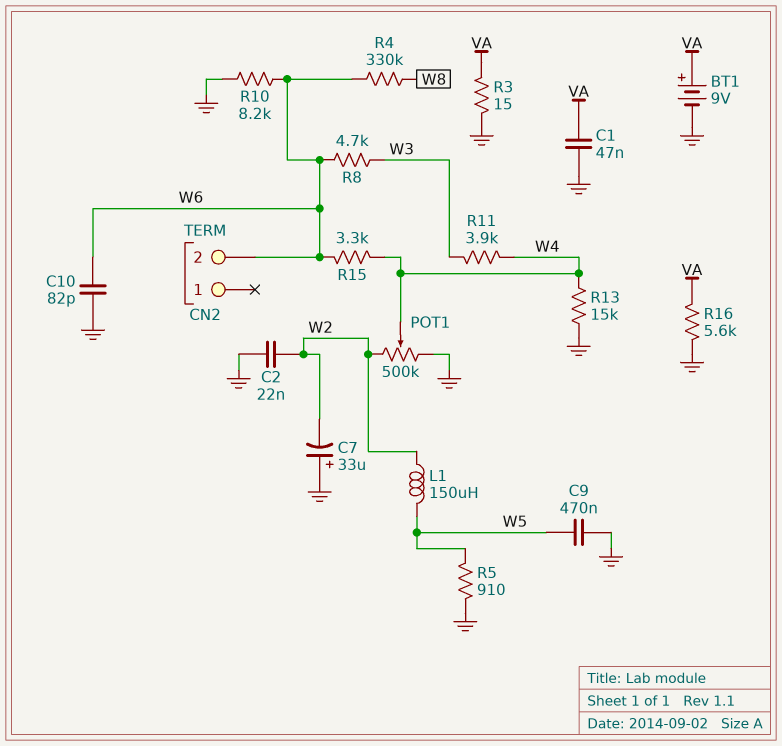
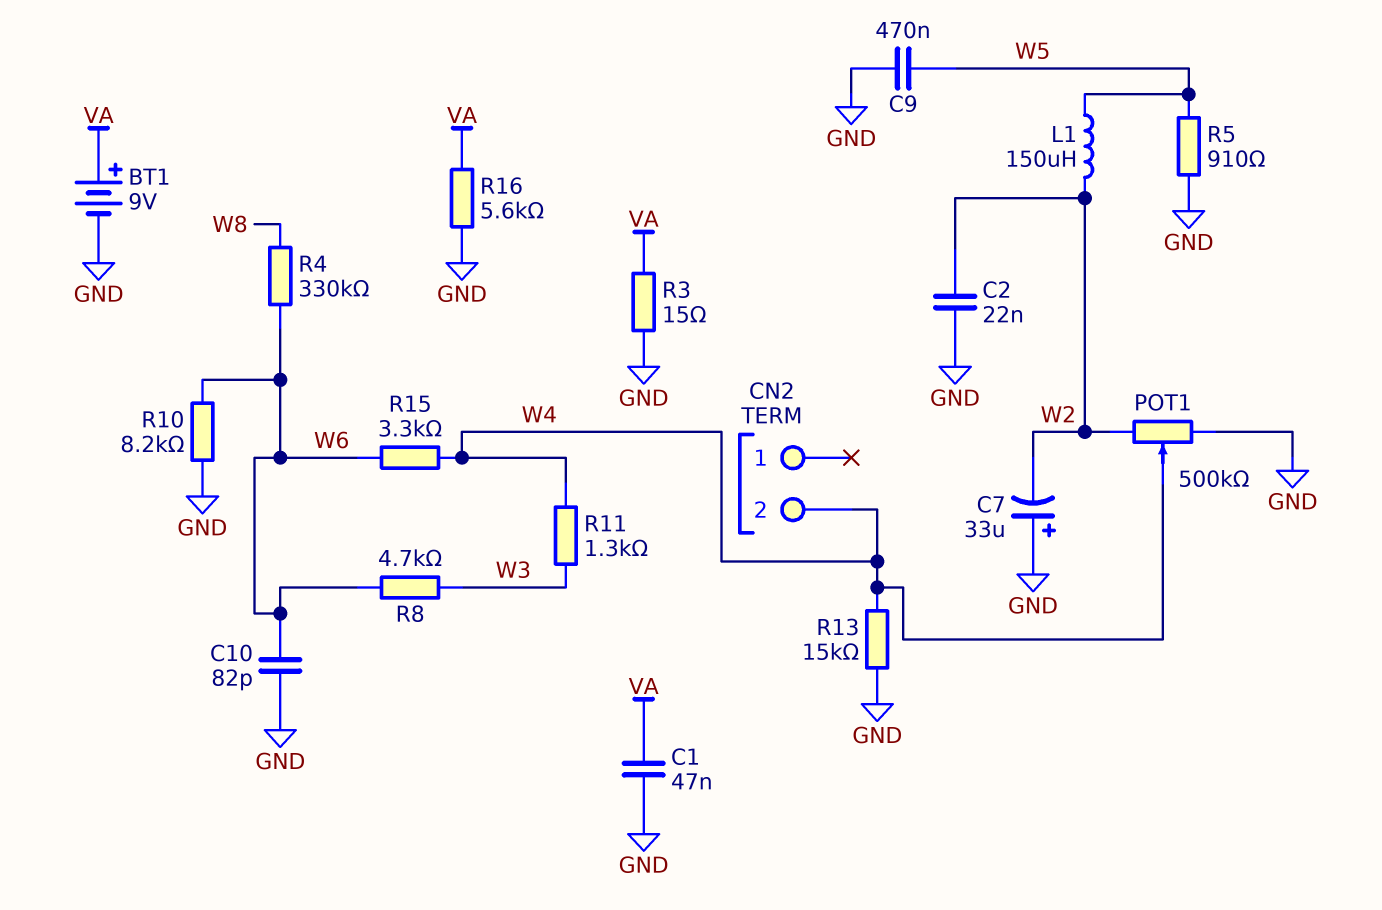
CN2 pin 2: W6 -> W4
R11: 3.9k (W3, W4) -> 1.3k (W3, W4)

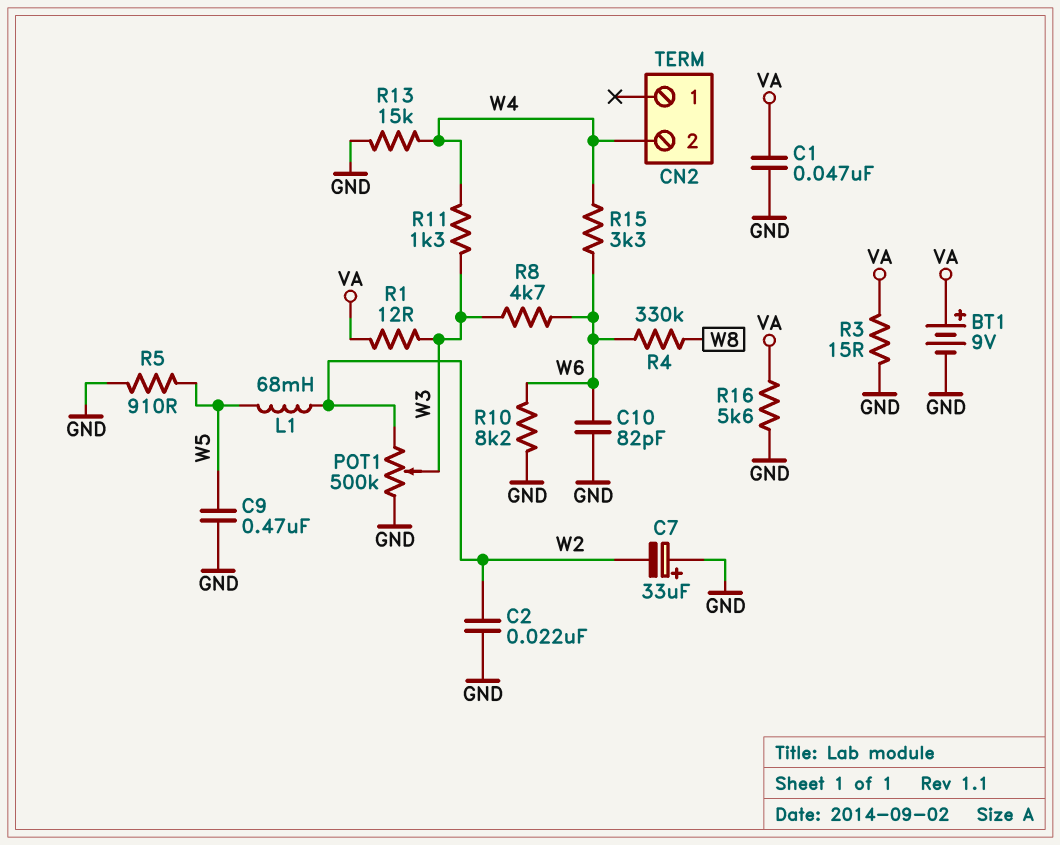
L1: 150uH (W2, W5) -> 68mH (W2, W5)
POT1: 500k (GND, W2, wiper W4) -> 500k (GND, W2, wiper W3)
R1: none -> 12 (VA, W3)

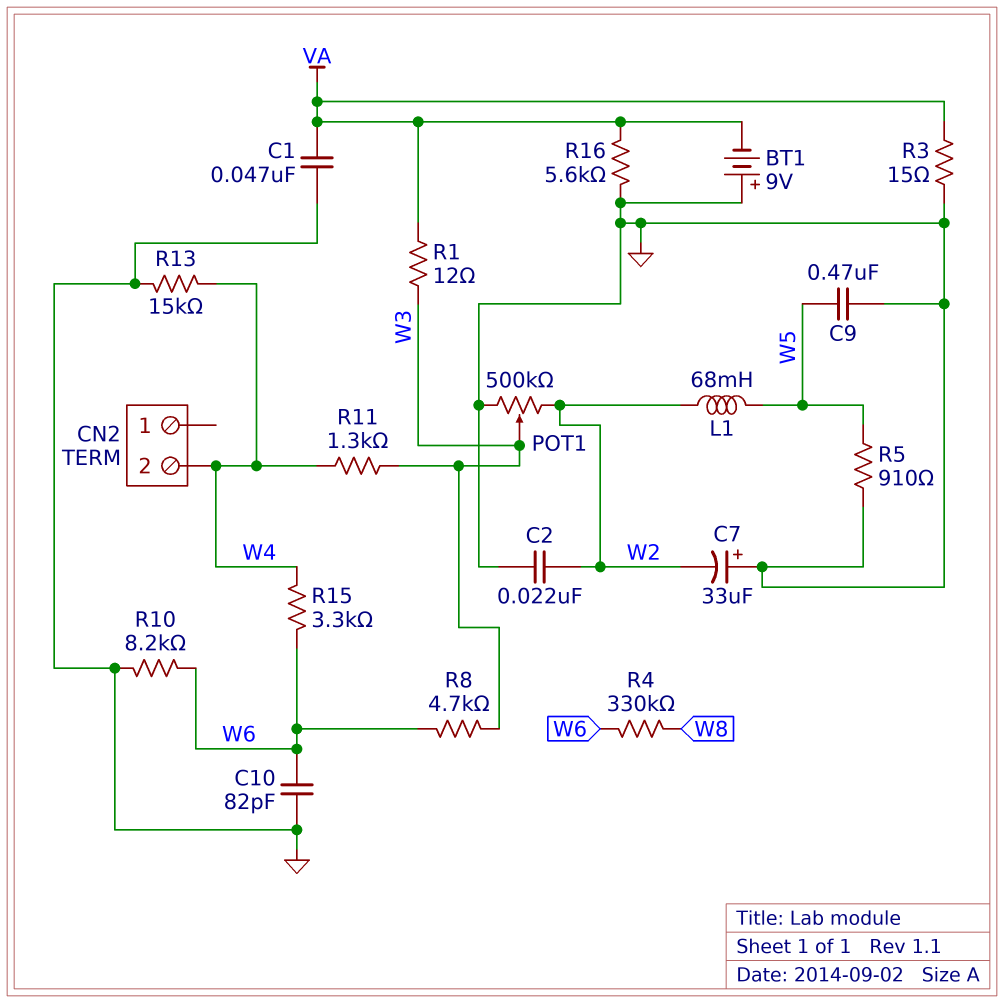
BT1: 9V (plus VA, minus GND) -> 9V (plus GND, minus VA)

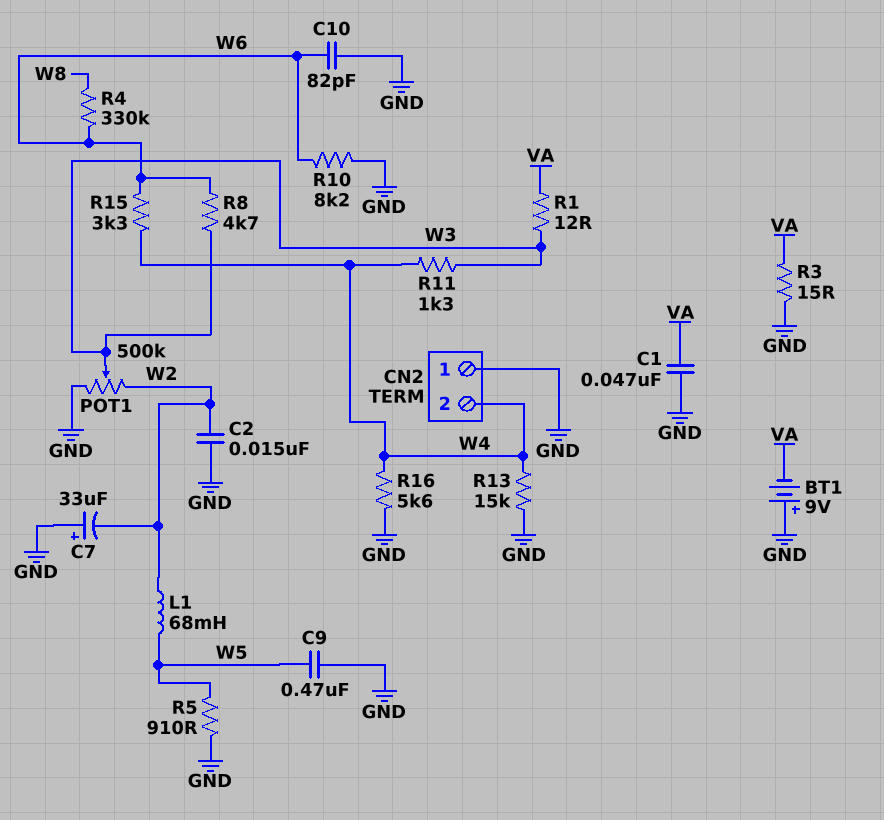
C2: 22nF (GND, W2) -> 15nF (GND, W2)
CN2 pin 1: none -> GND
R16: 5.6k (GND, VA) -> 5.6k (GND, W4)

